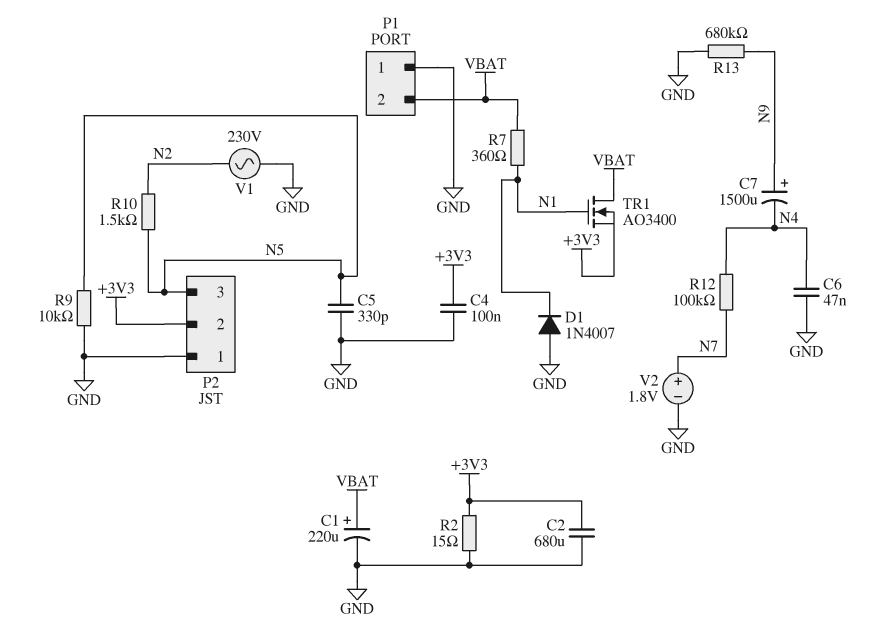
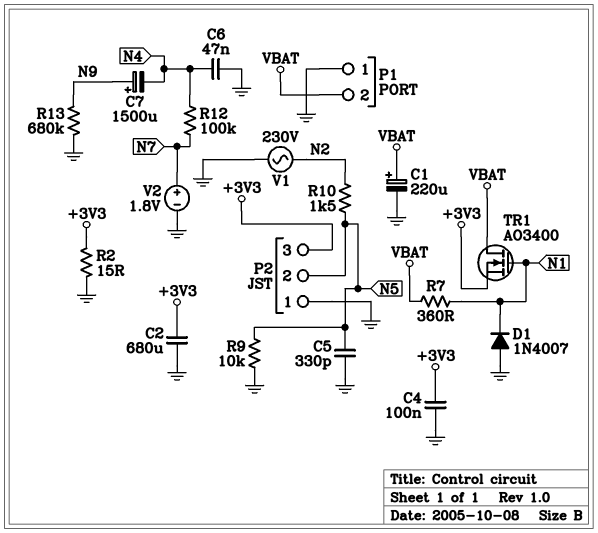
P2 pin 2: +3V3 -> N5
P2 pin 3: N5 -> +3V3

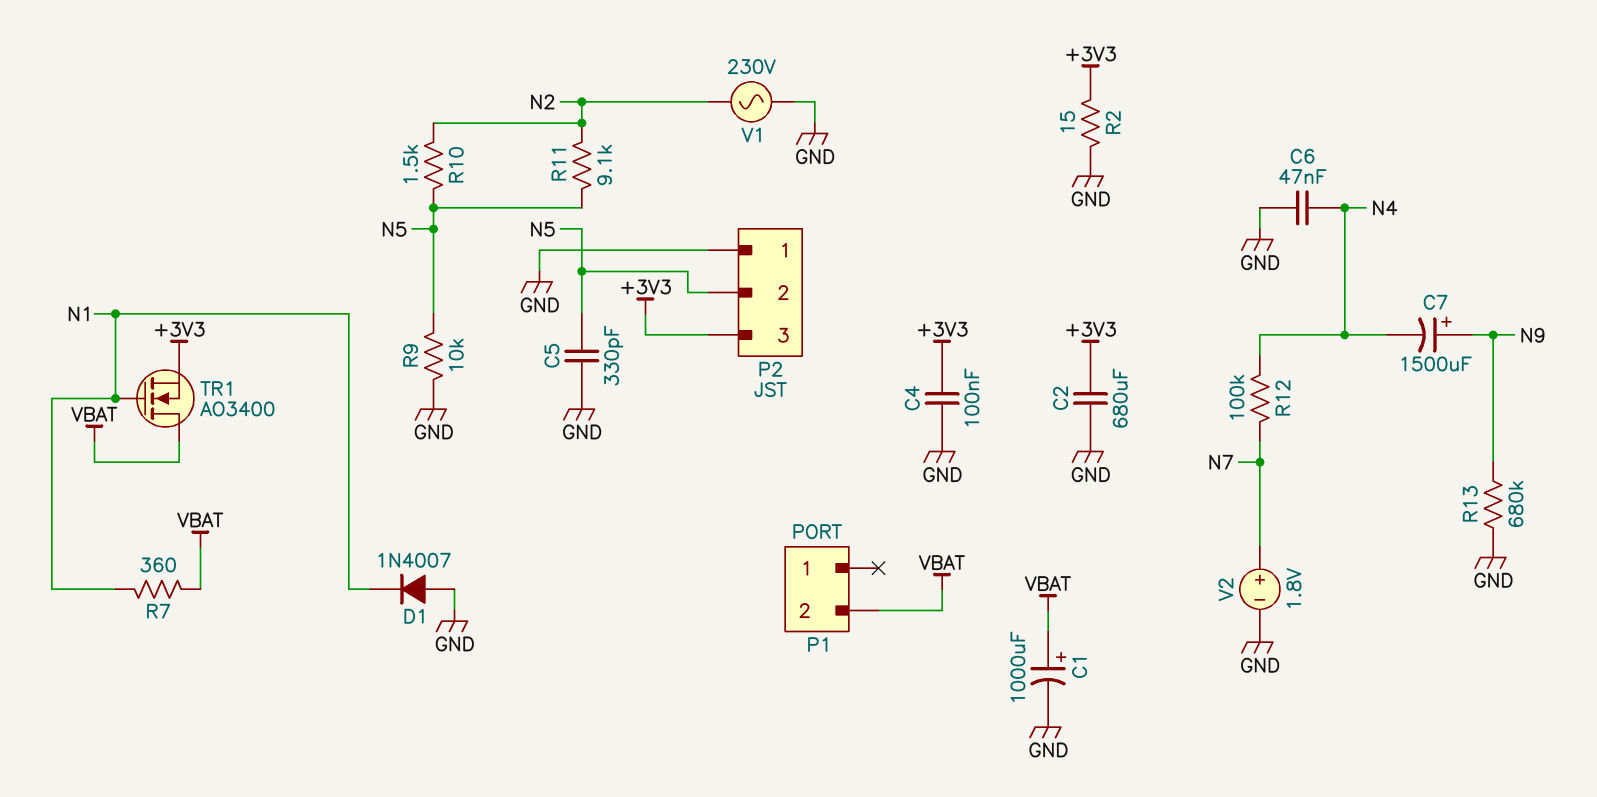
C1: 220uF (plus VBAT, minus GND) -> 1000uF (plus VBAT, minus GND)
P1 pin 1: GND -> none
R11: none -> 9.1k (N2, N5)

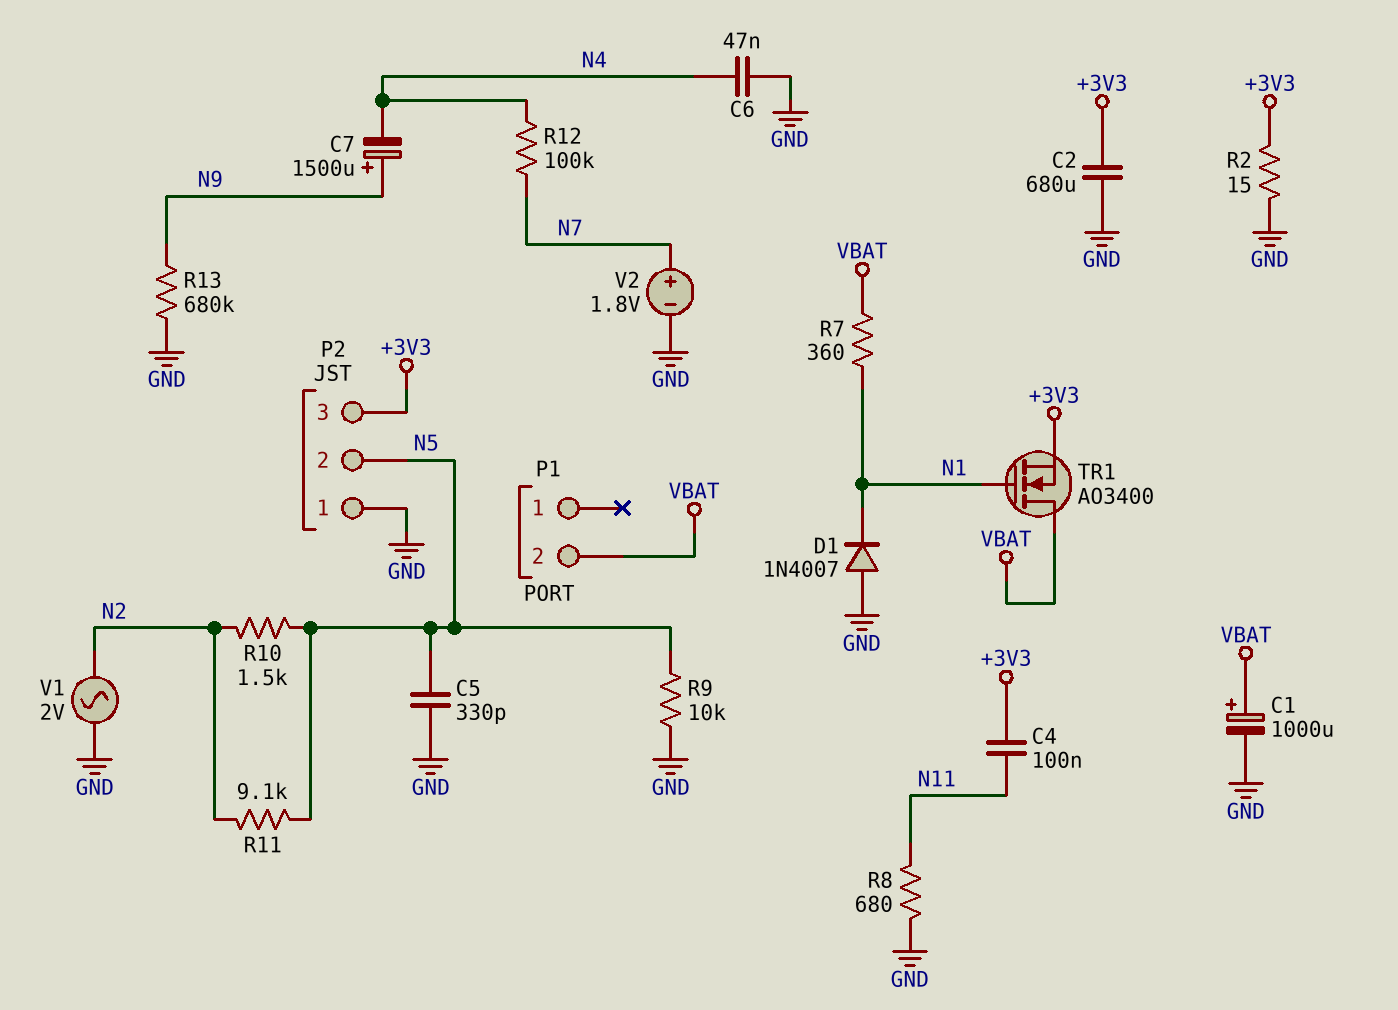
C4: 100nF (+3V3, GND) -> 100nF (+3V3, N11)
R8: none -> 680 (GND, N11)
V1: AC 230V (GND, N2) -> AC 2V (GND, N2)

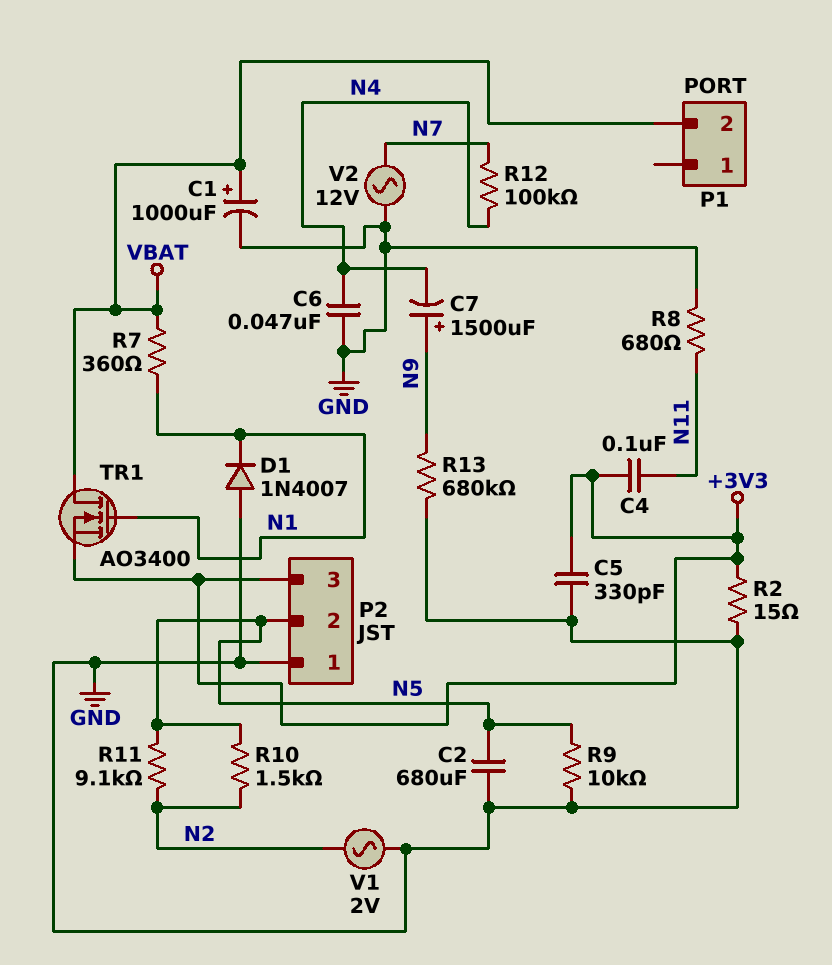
C2: 680uF (+3V3, GND) -> 680uF (GND, N5)
C5: 330pF (GND, N5) -> 330pF (+3V3, GND)
V2: 1.8V (plus N7, minus GND) -> AC 12V (GND, N7)

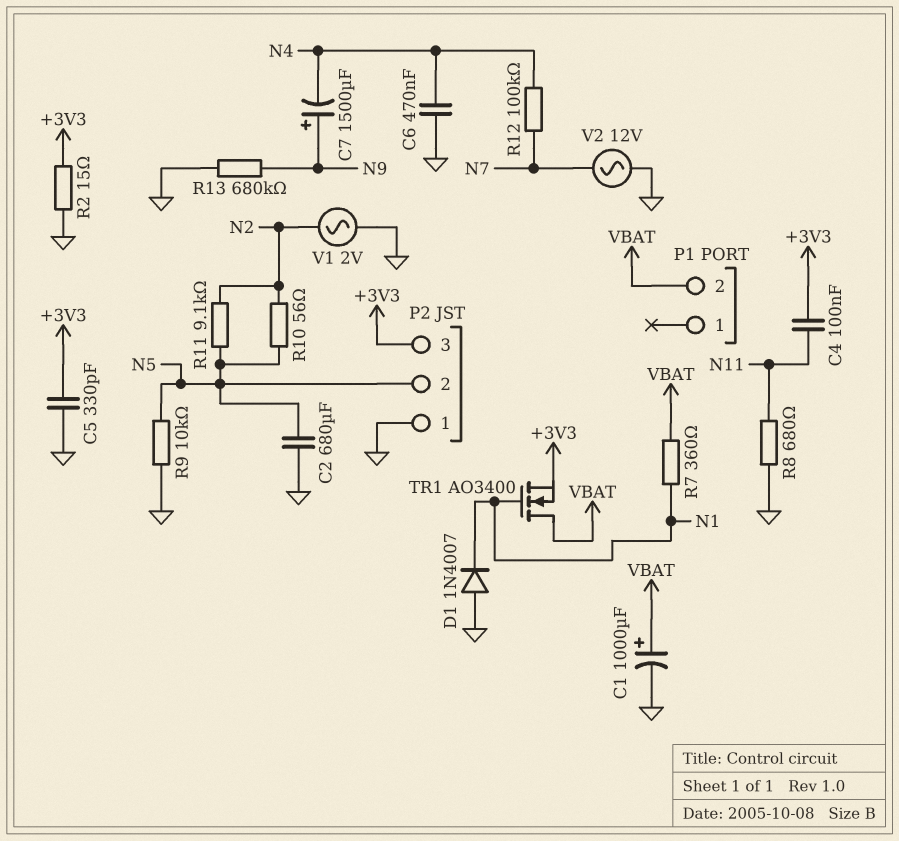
C6: 47nF (GND, N4) -> 470nF (GND, N4)
R10: 1.5k (N2, N5) -> 56 (N2, N5)

